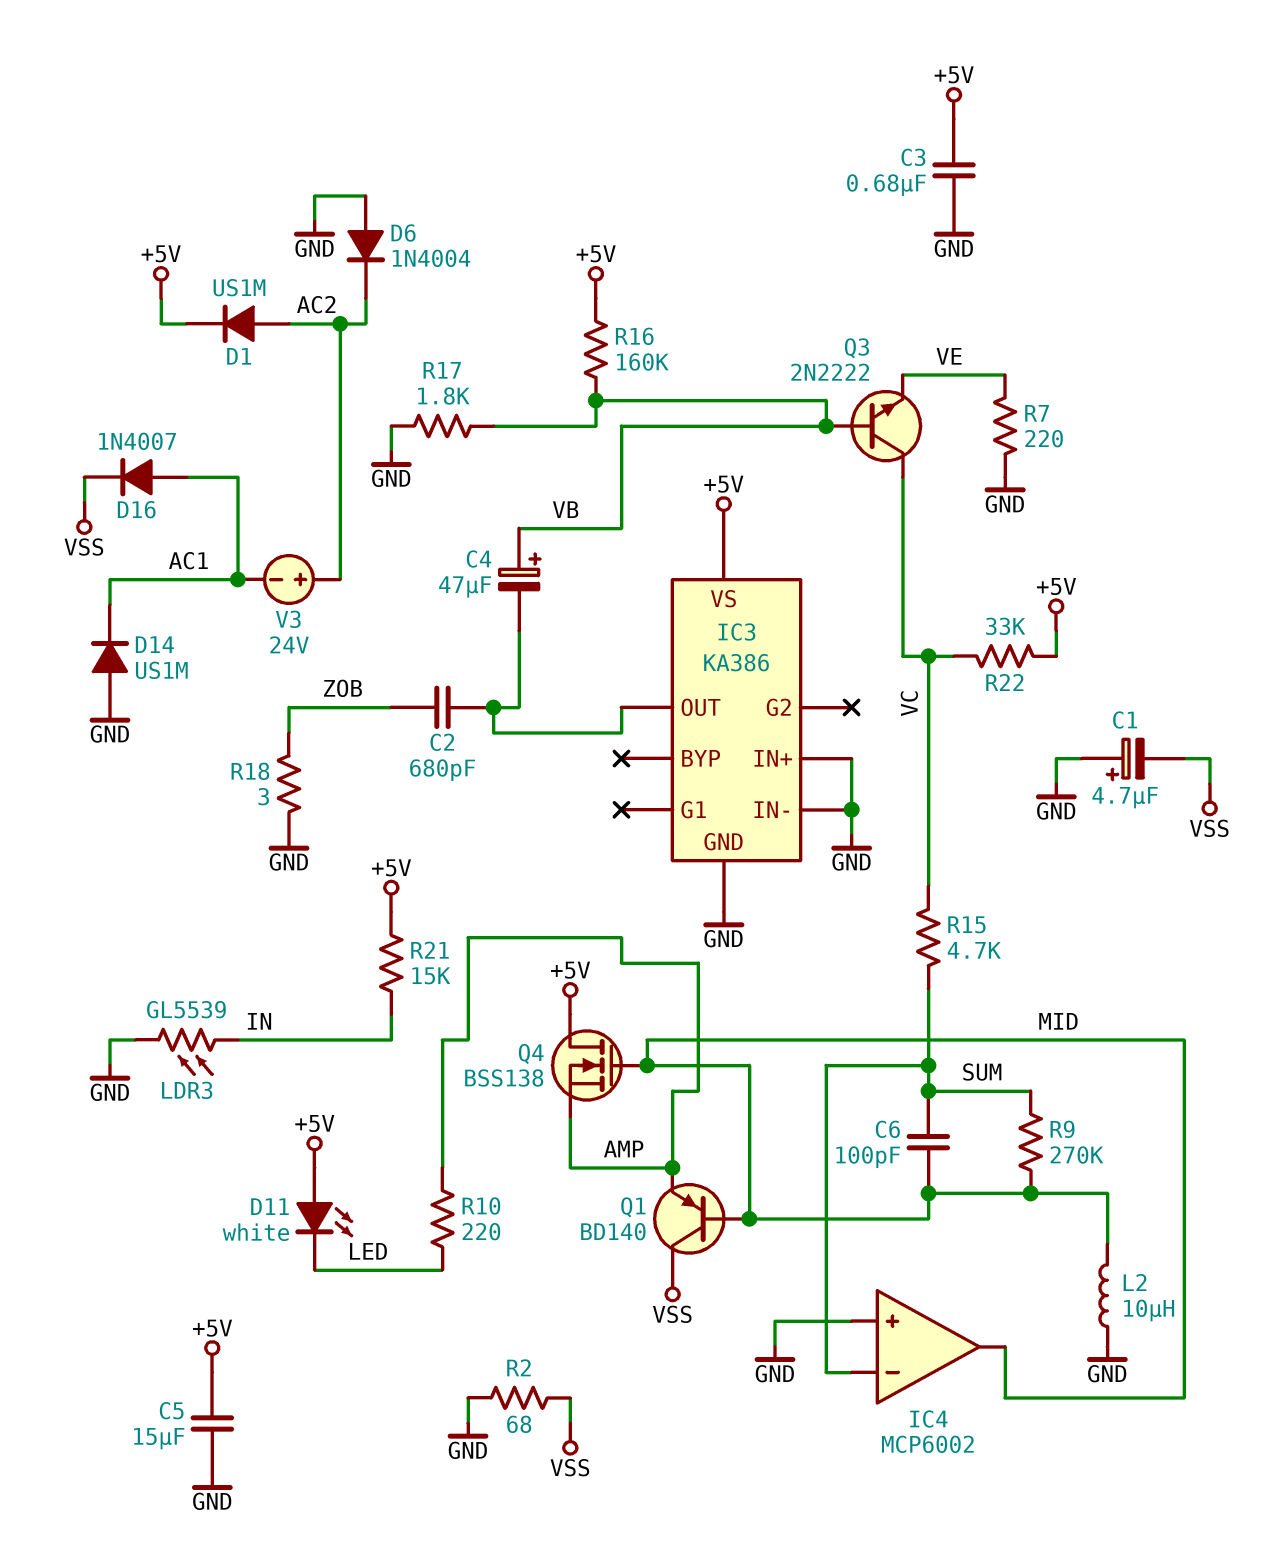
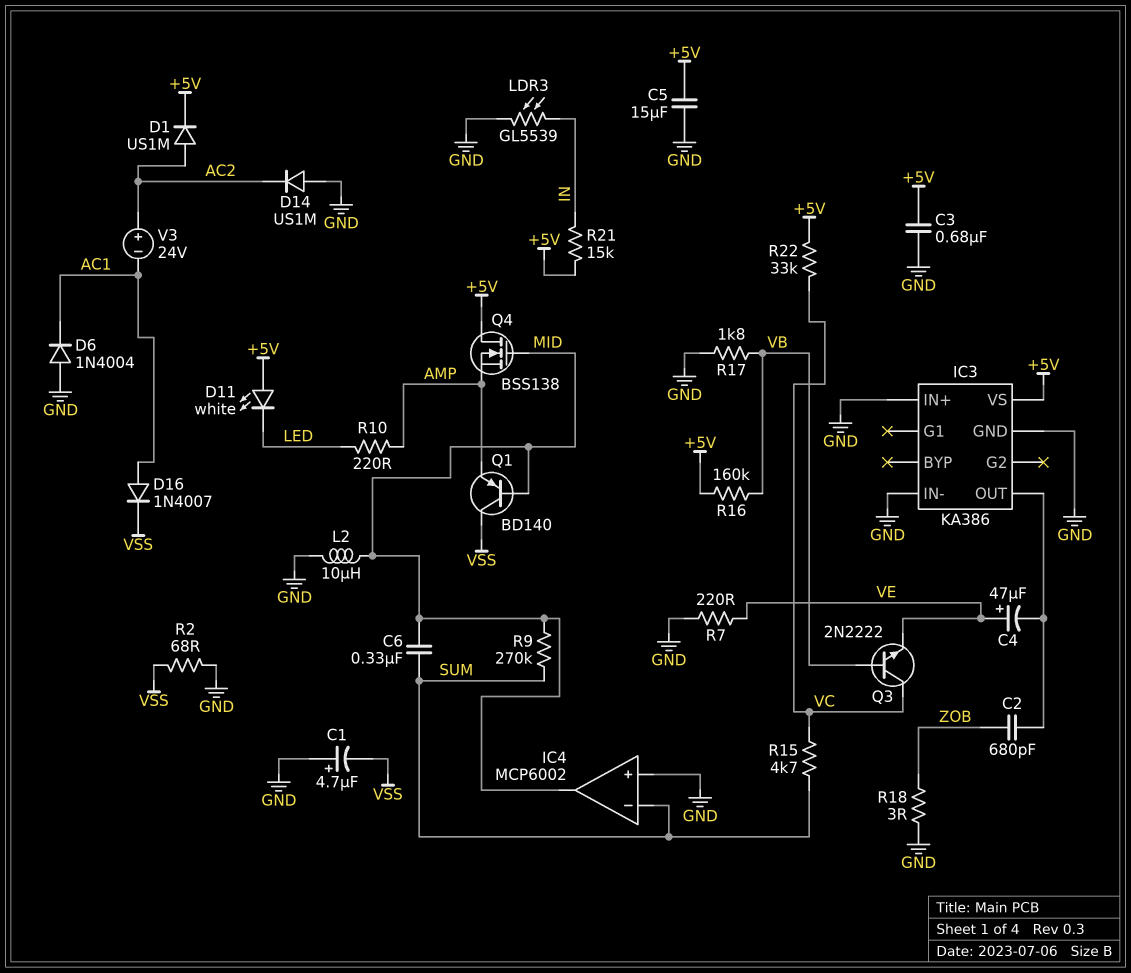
C4: 47uF (plus VB, minus IC3/OUT) -> 47uF (plus VE, minus IC3/OUT)
C6: 100pF (MID, SUM) -> 330nF (MID, SUM)
D6: diode 1N4004 (A GND, K AC2) -> diode 1N4004 (A GND, K AC1)
D14: diode US1M (A GND, K AC1) -> diode US1M (A GND, K AC2)

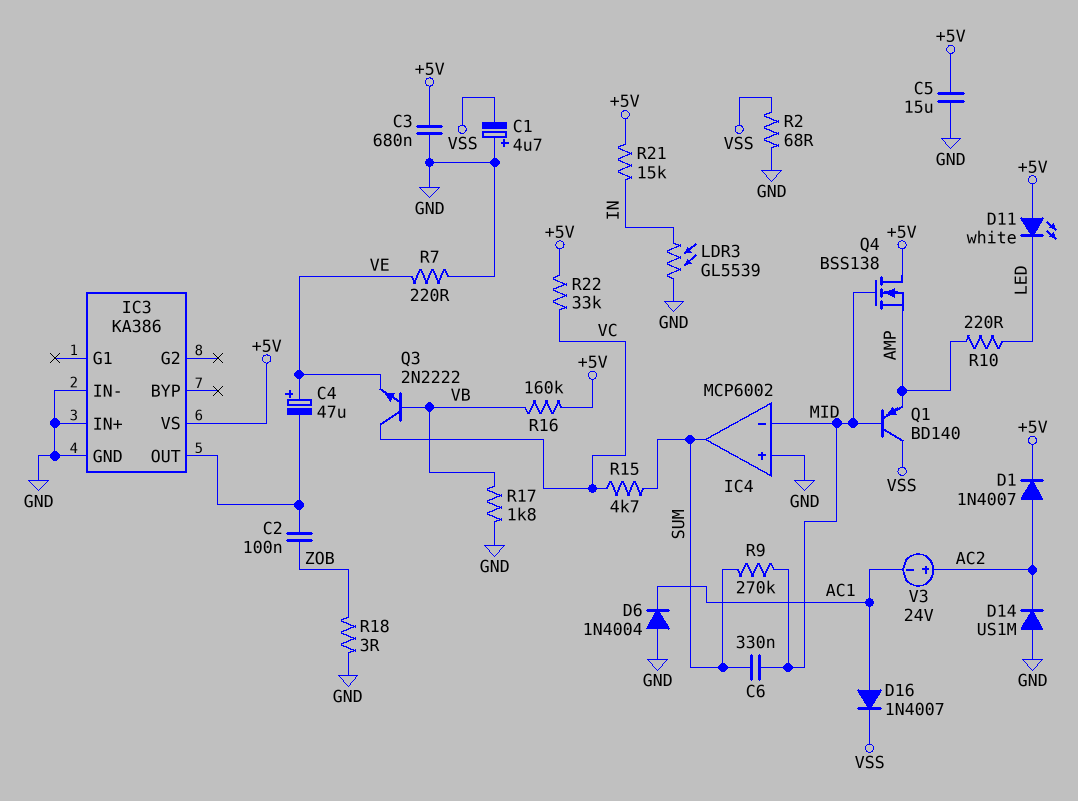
C2: 680pF (IC3/OUT, ZOB) -> 100nF (IC3/OUT, ZOB)
D1: diode US1M (A AC2, K +5V) -> diode 1N4007 (A AC2, K +5V)
IC4 pin in-: SUM -> MID
IC4 pin out: MID -> SUM
L2: 10uH (GND, MID) -> none

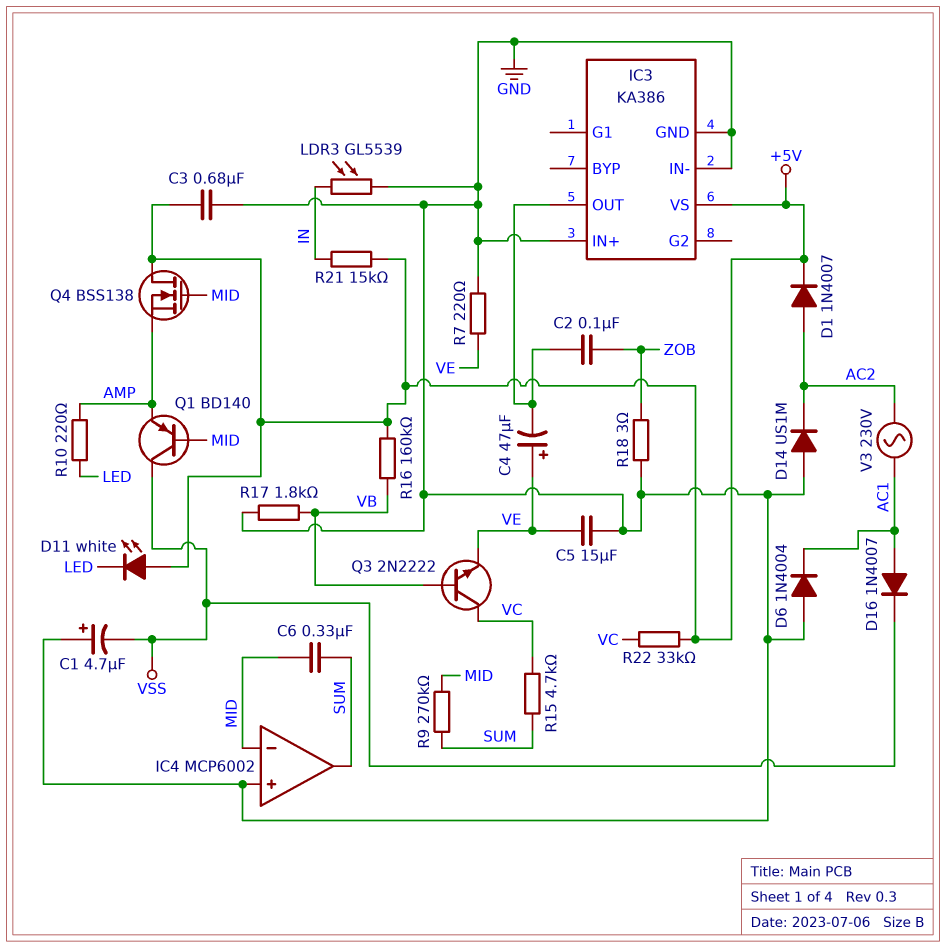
C5: 15uF (+5V, GND) -> 15uF (GND, VE)
R2: 68 (GND, VSS) -> none
V3: 24V (plus AC2, minus AC1) -> AC 230V (AC1, AC2)

